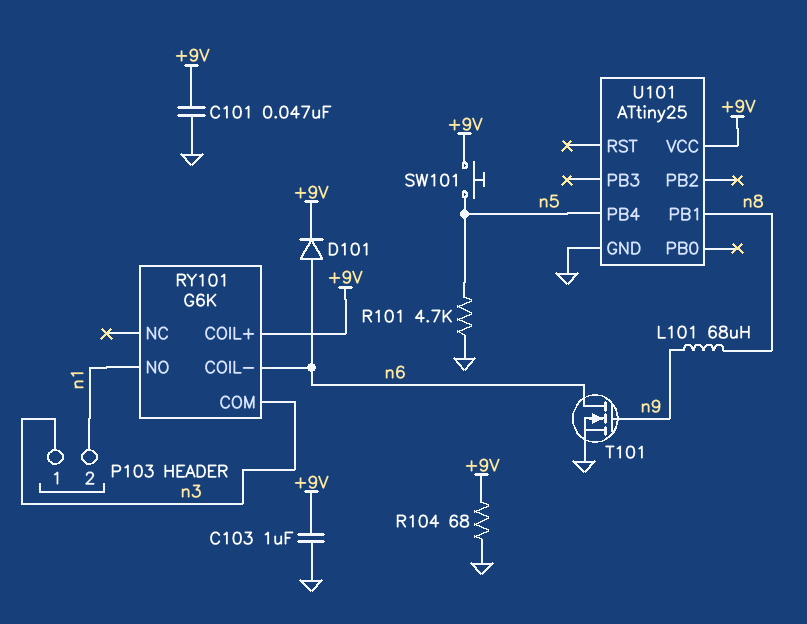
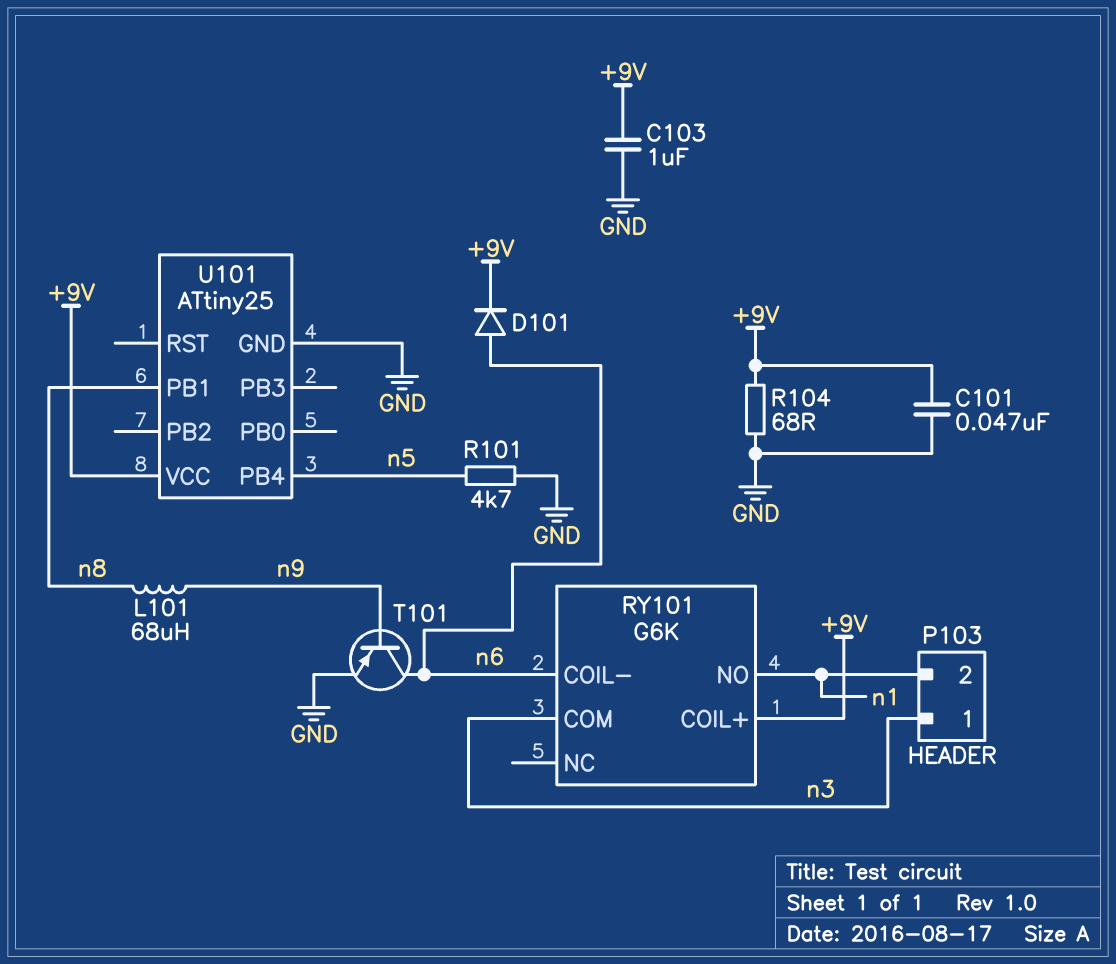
SW101: button (+9V, n5) -> none
T101: NMOS (G n9, D n6, S GND) -> PNP (B n9, C n6, E GND)

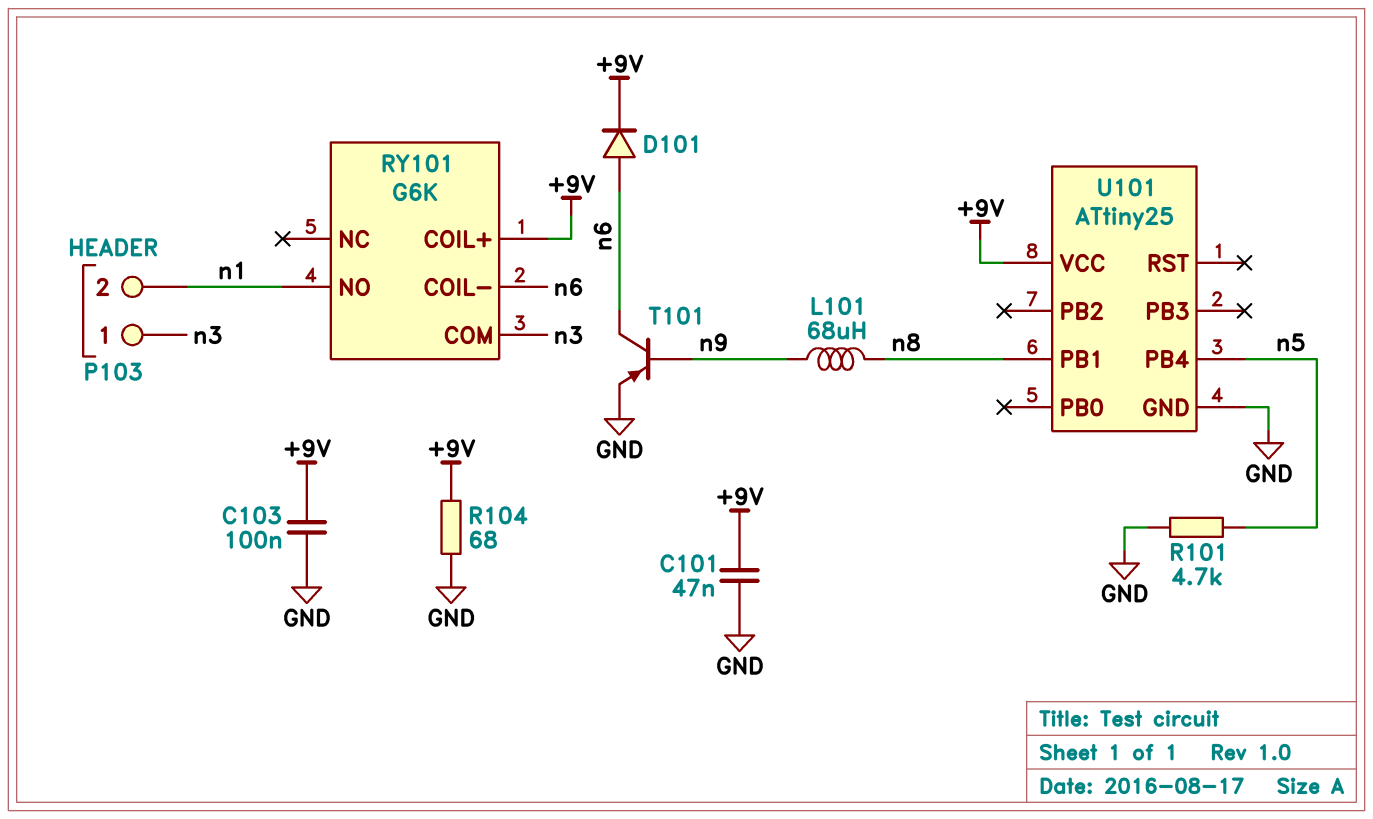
C103: 1uF (+9V, GND) -> 100nF (+9V, GND)

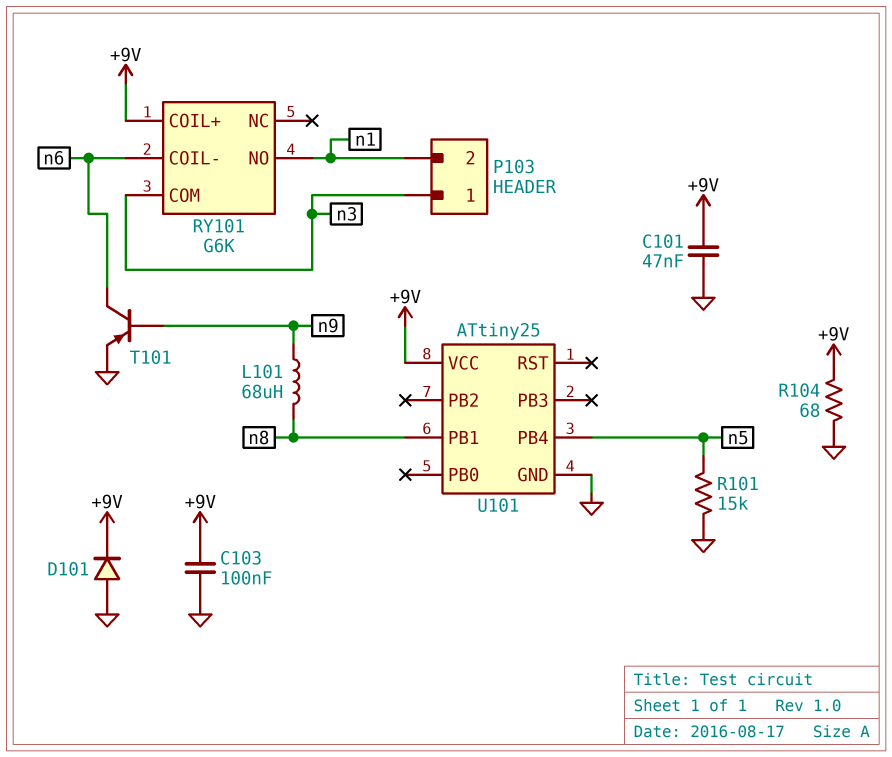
D101: diode (A n6, K +9V) -> diode (A GND, K +9V)
R101: 4.7k (GND, n5) -> 15k (GND, n5)

